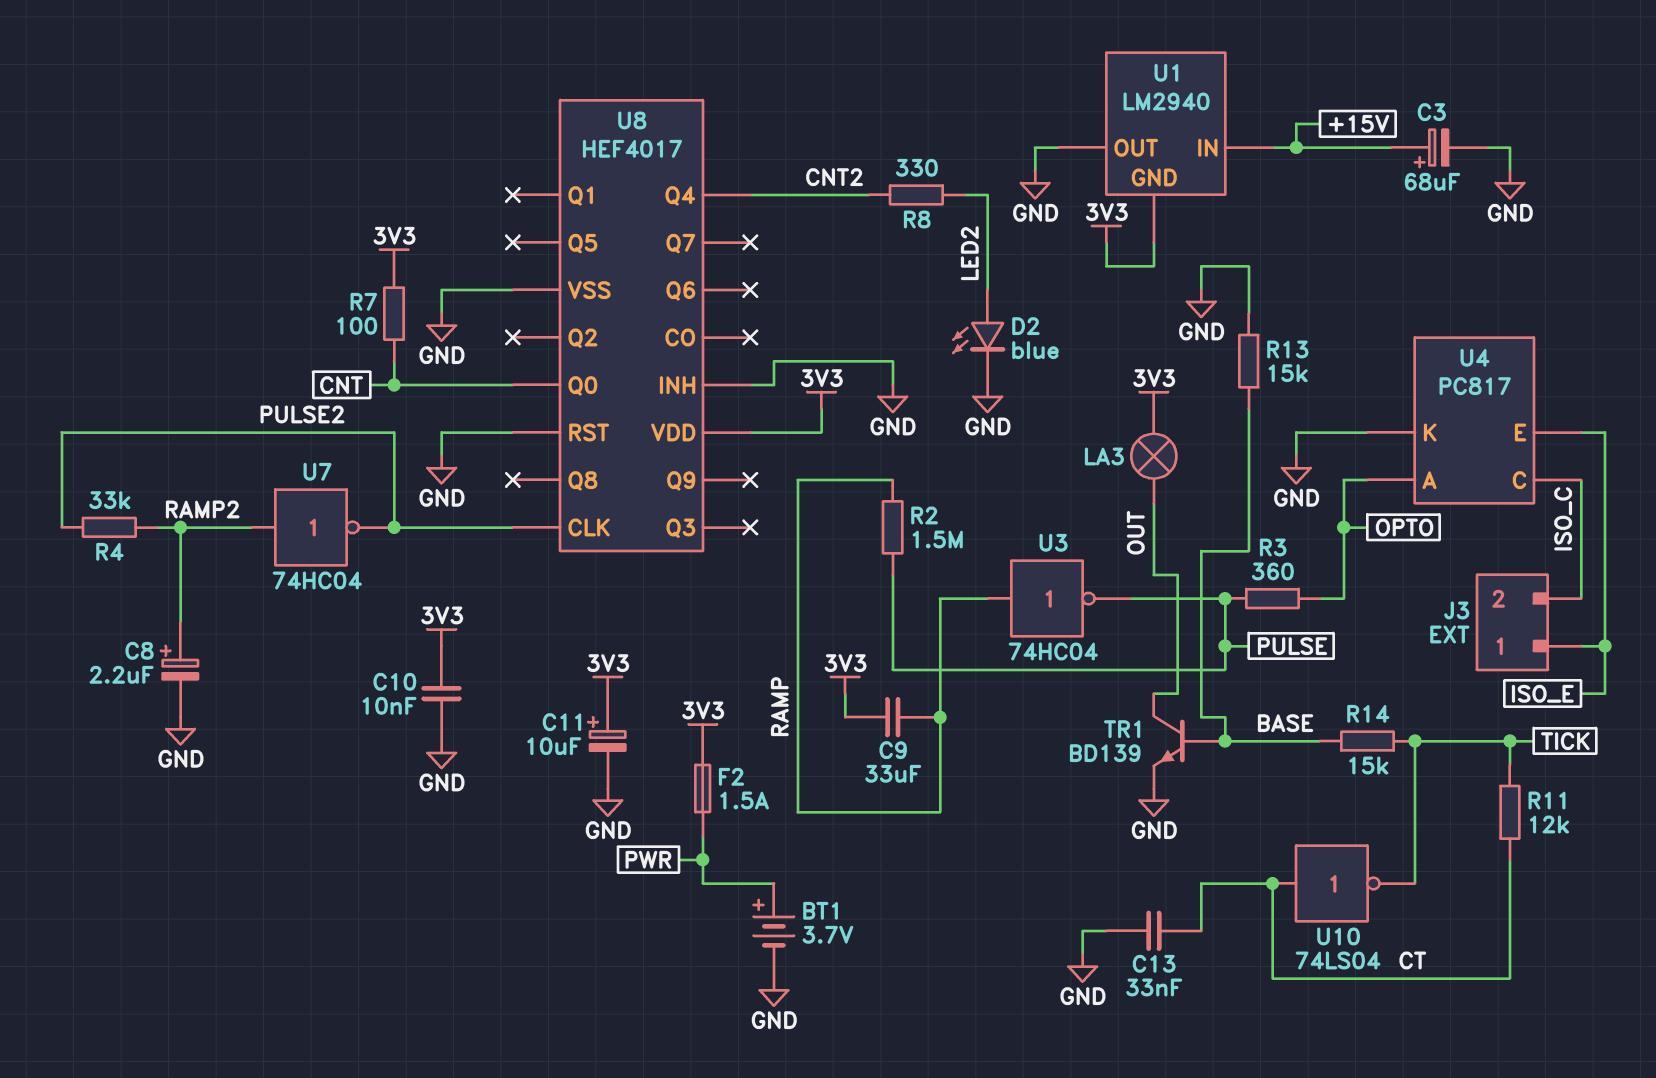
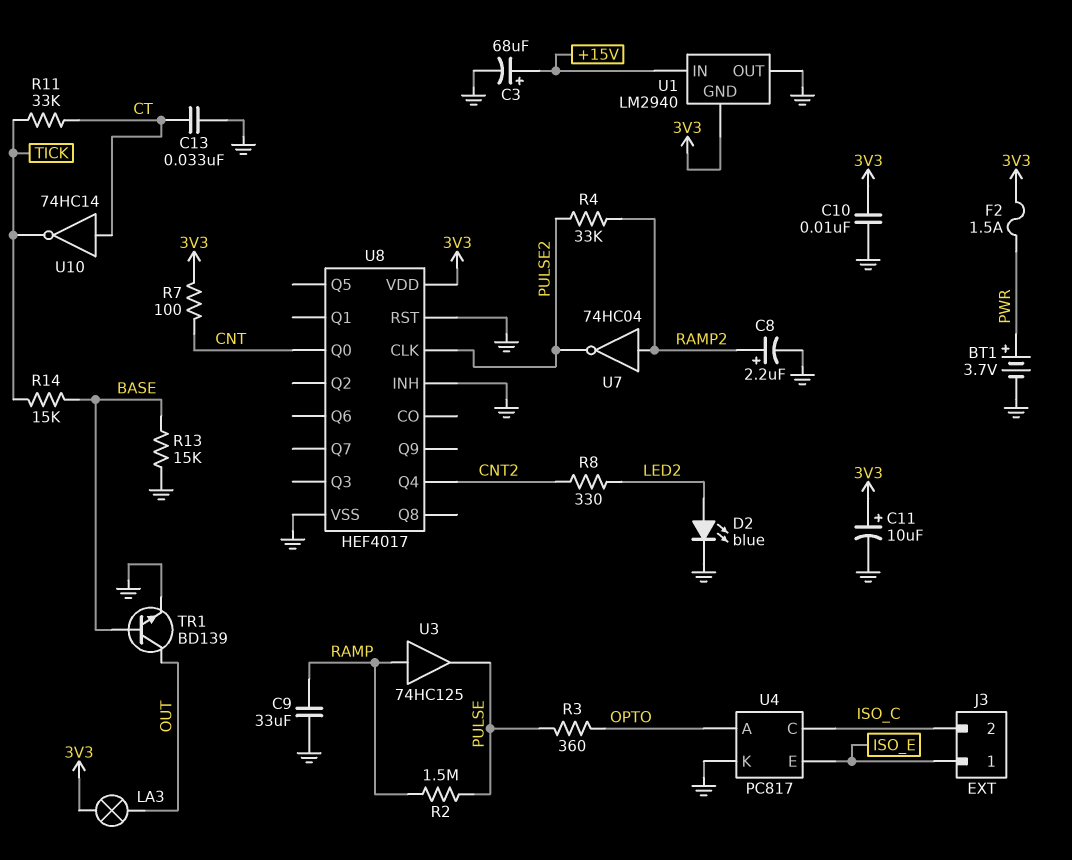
C9: 33uF (3V3, RAMP) -> 33uF (GND, RAMP)
R11: 12k (CT, TICK) -> 33k (CT, TICK)
U3: NOT 74HC04 (in RAMP, out PULSE) -> buffer 74HC125 (in RAMP, out PULSE)
U10: NOT 74LS04 (in CT, out TICK) -> NOT 74HC14 (in CT, out TICK)

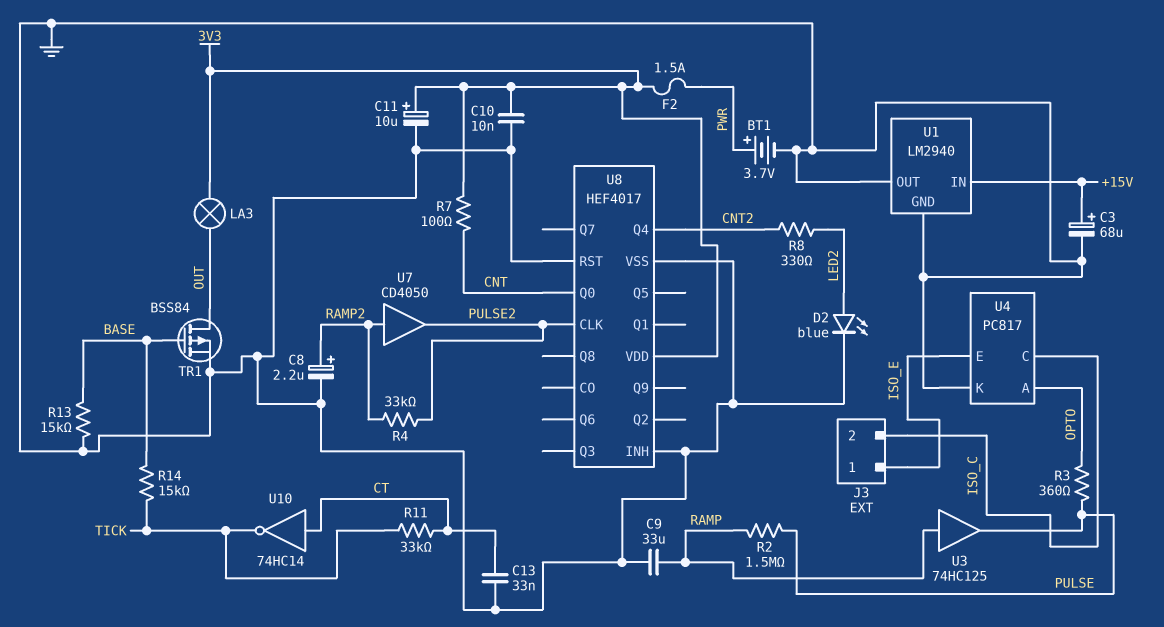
TR1: NPN BD139 (B BASE, C OUT, E GND) -> PMOS BSS84 (G BASE, D OUT, S GND)
U1 pin GND: 3V3 -> GND
U7: NOT 74HC04 (in RAMP2, out PULSE2) -> buffer CD4050 (in RAMP2, out PULSE2)

